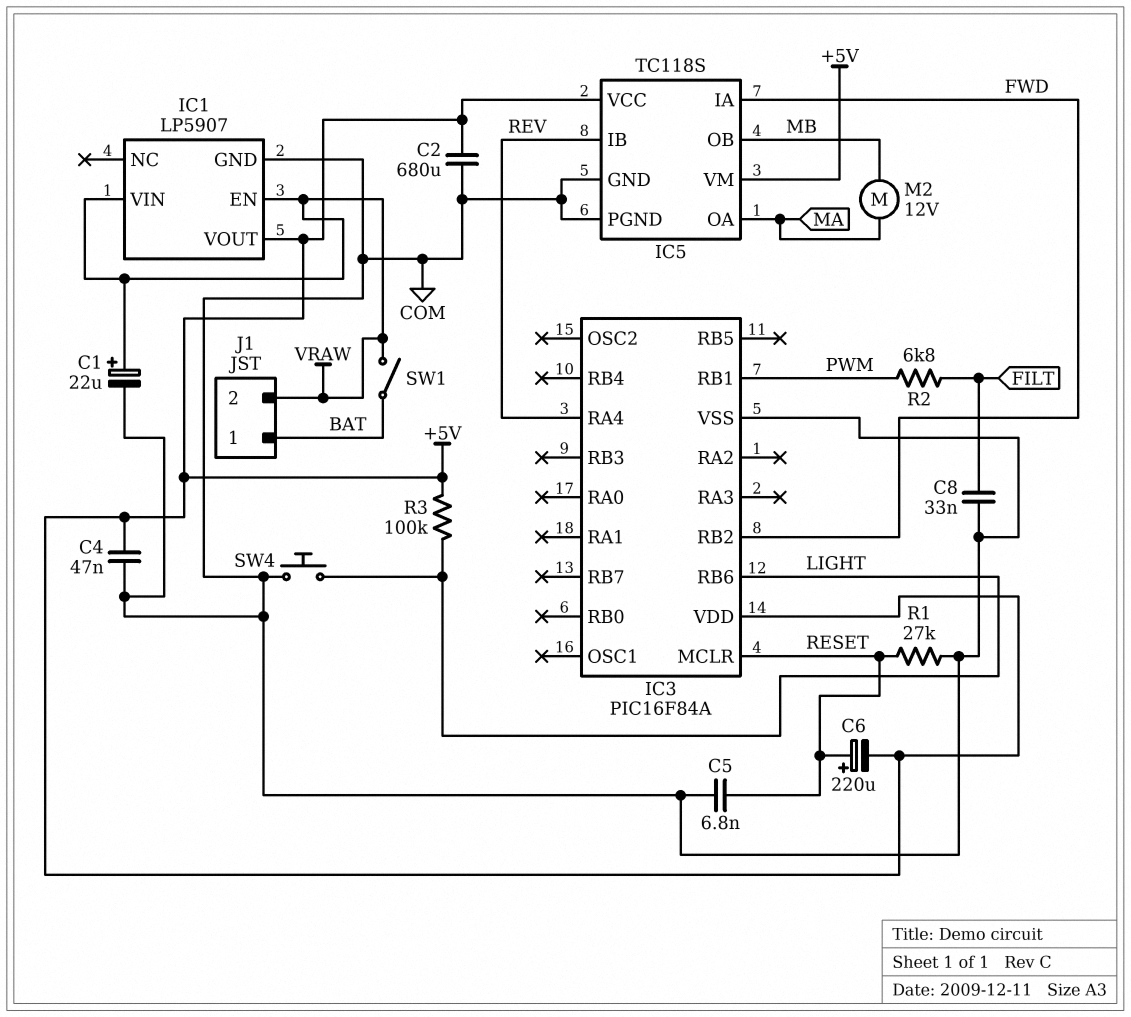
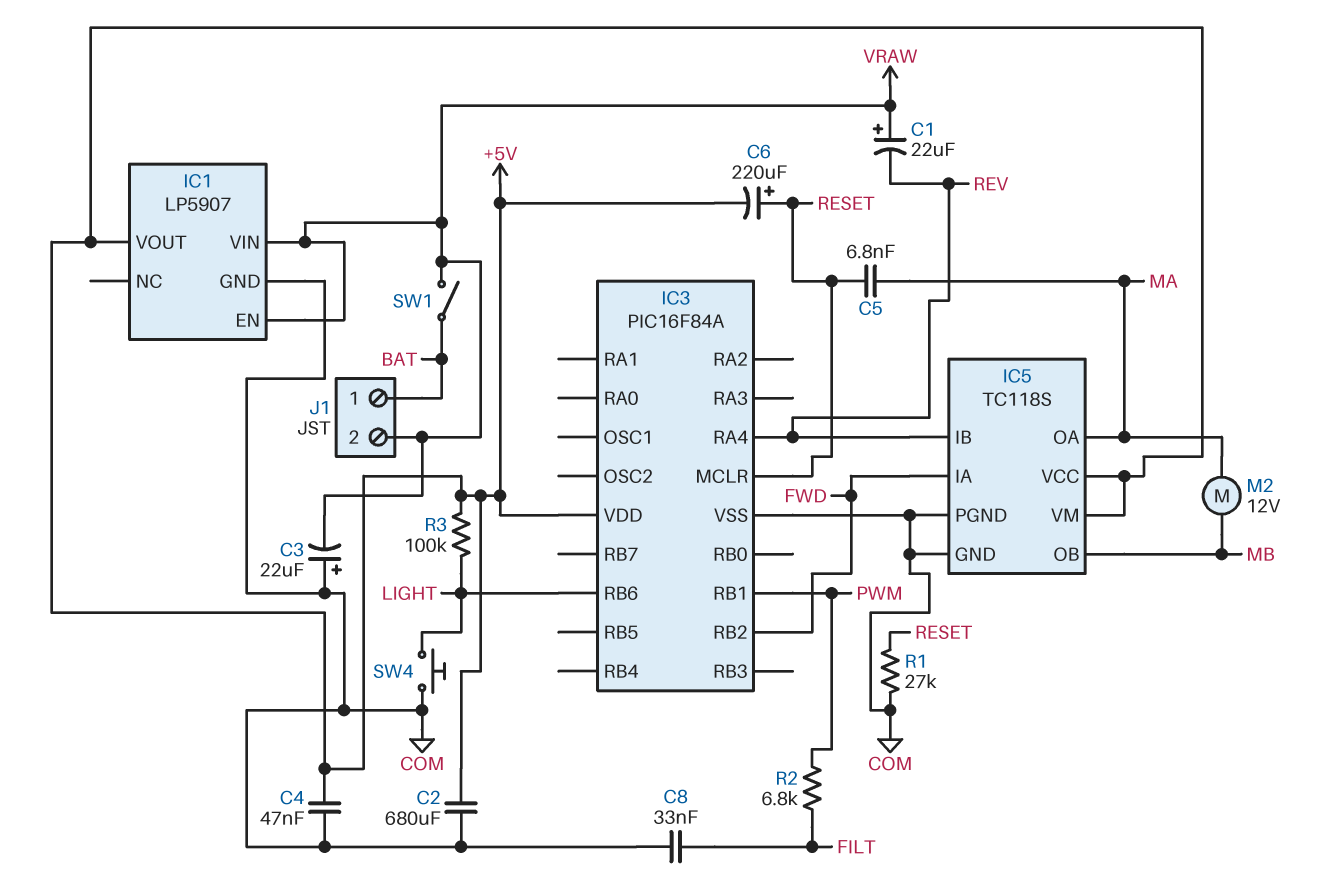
C1: 22uF (plus VRAW, minus COM) -> 22uF (plus VRAW, minus REV)
C3: none -> 22uF (plus COM, minus VRAW)
C5: 6.8nF (COM, RESET) -> 6.8nF (MA, RESET)

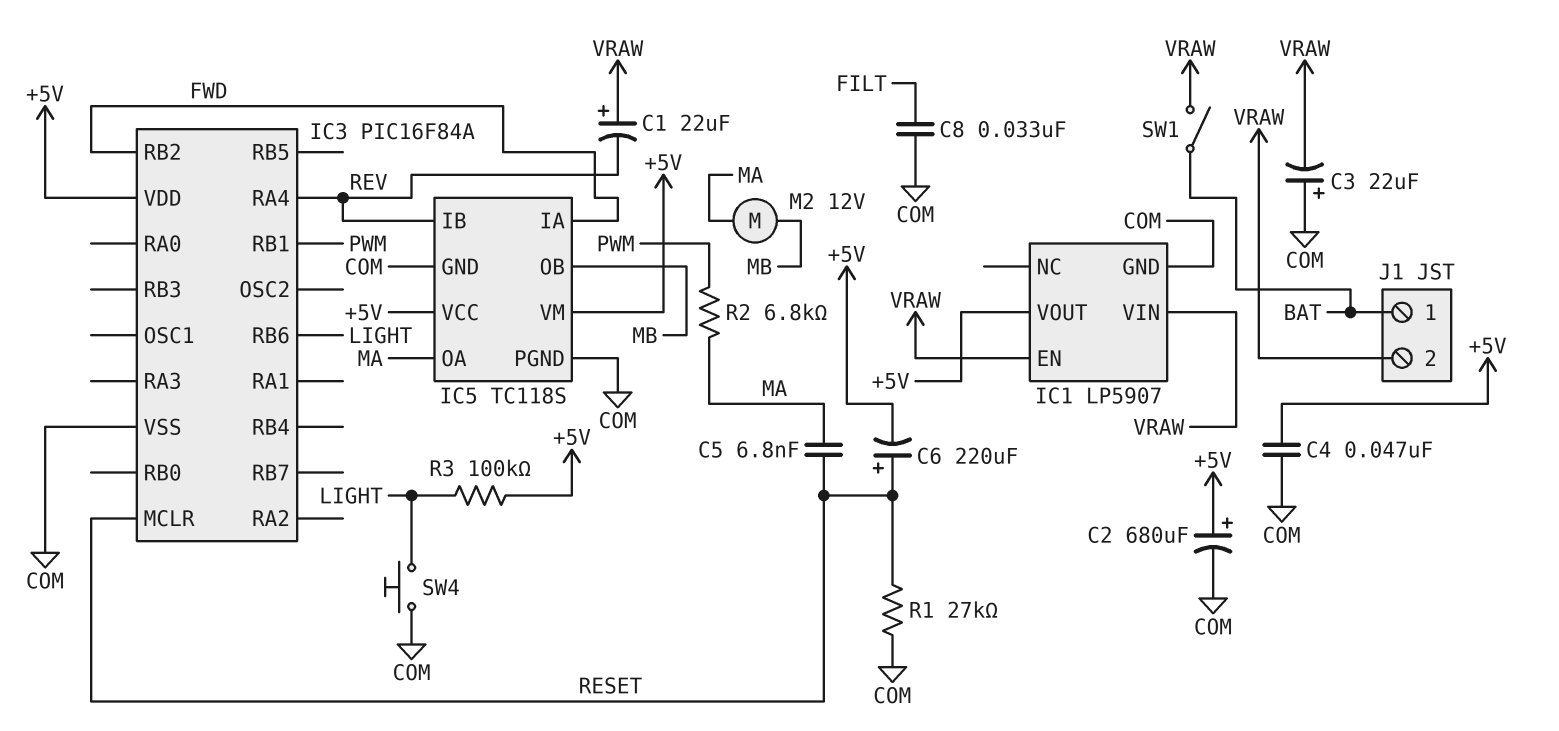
C2: 680uF (+5V, COM) -> 680uF (plus +5V, minus COM)
R2: 6.8k (FILT, PWM) -> 6.8k (MA, PWM)

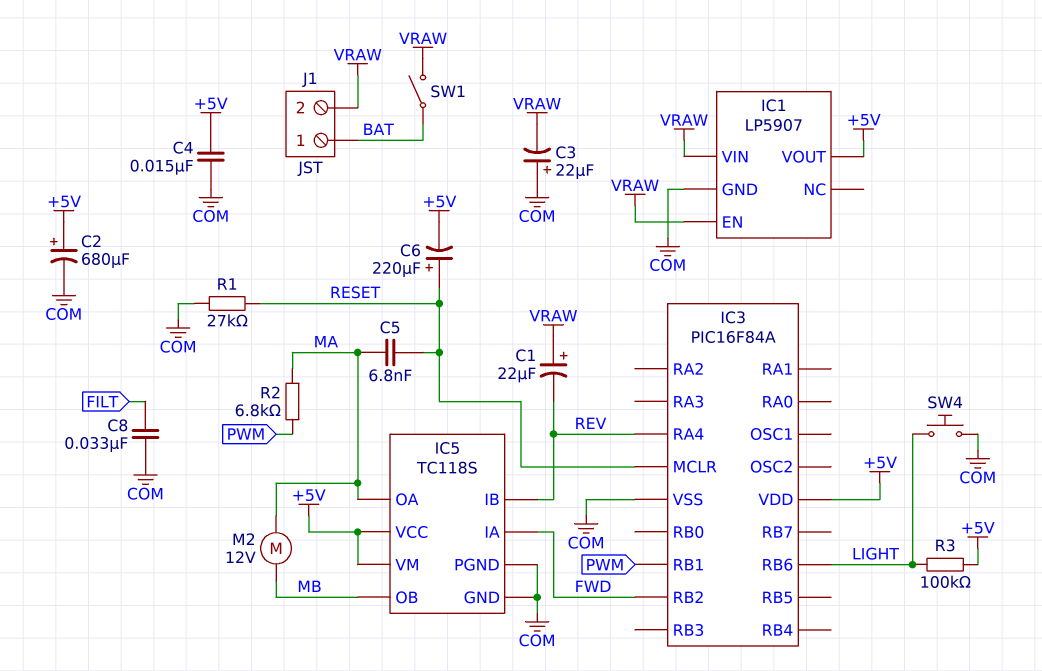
C4: 47nF (+5V, COM) -> 15nF (+5V, COM)

